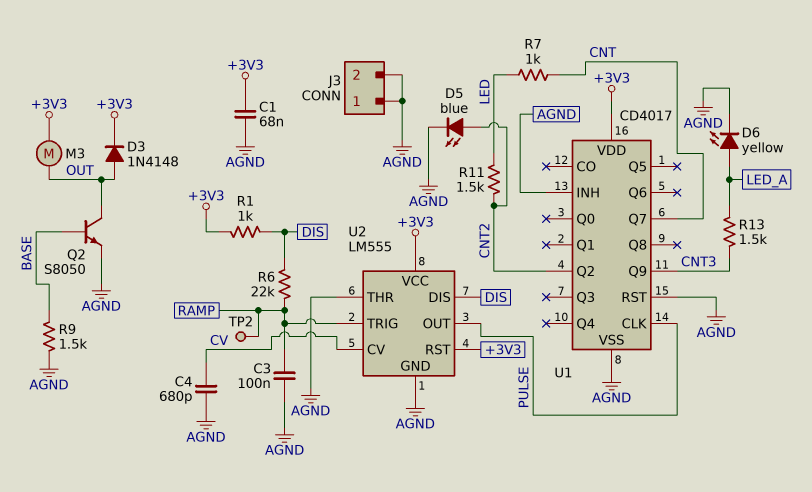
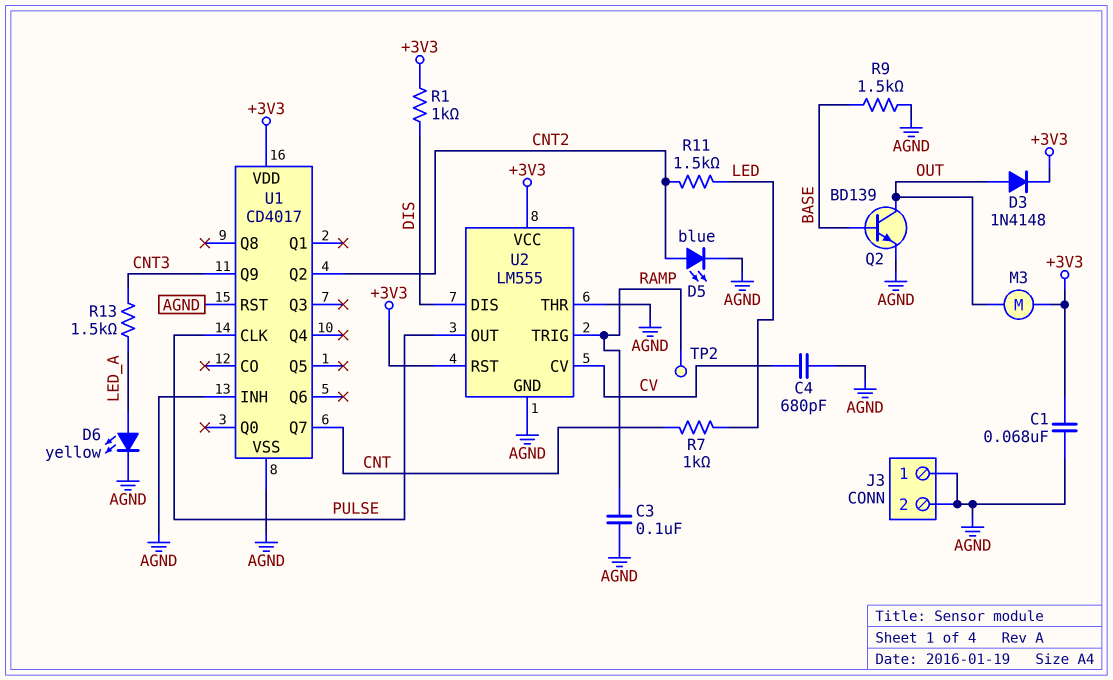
Q2: NPN S8050 (B BASE, C OUT, E AGND) -> NPN BD139 (B BASE, C OUT, E AGND)
R6: 22k (DIS, RAMP) -> none

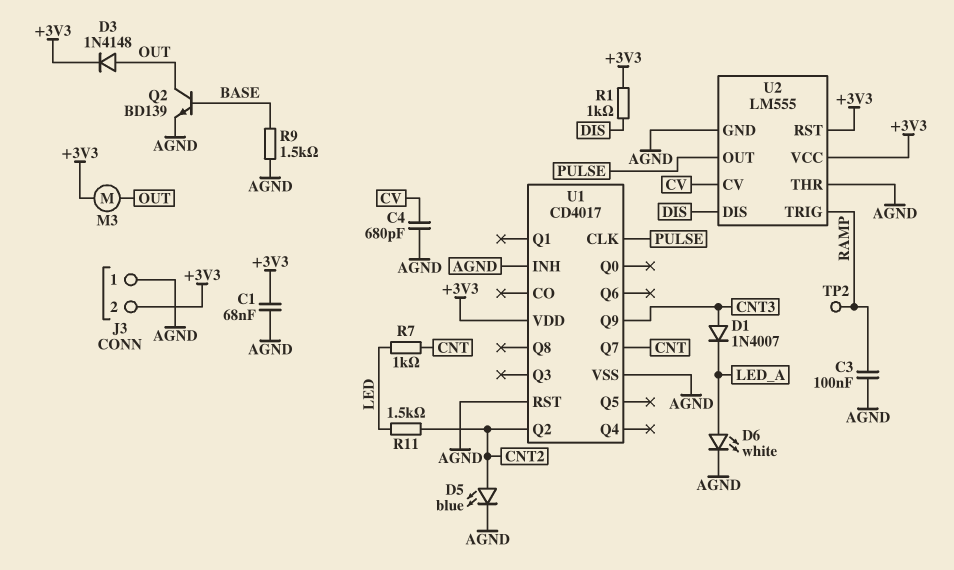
D1: none -> diode 1N4007 (A CNT3, K LED_A)
D6: LED yellow (A LED_A, K AGND) -> LED white (A LED_A, K AGND)
J3 pin 2: AGND -> +3V3
R13: 1.5k (CNT3, LED_A) -> none

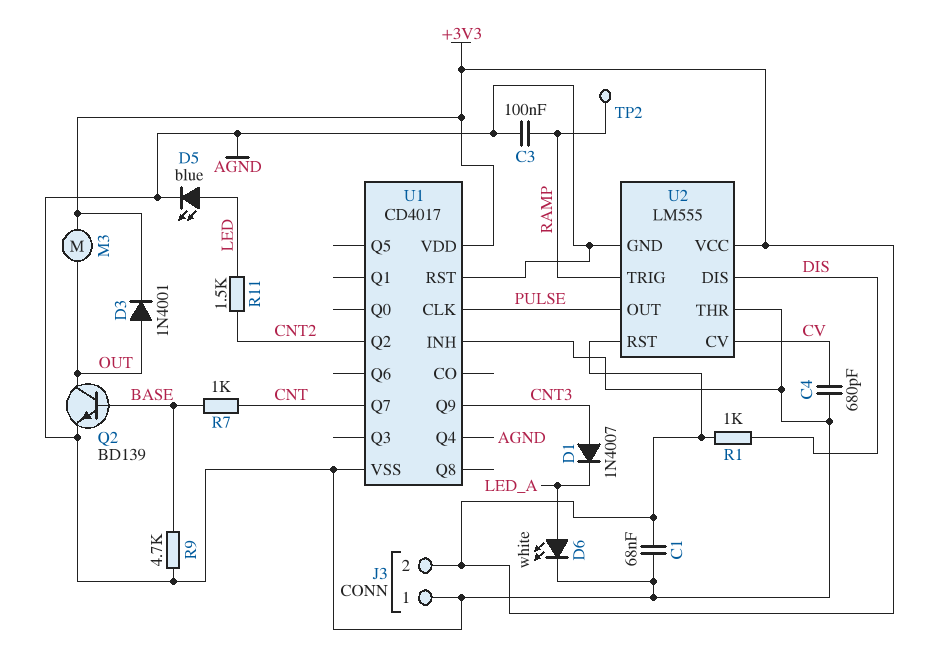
D3: diode 1N4148 (A OUT, K +3V3) -> diode 1N4001 (A OUT, K +3V3)
D5: LED blue (A CNT2, K AGND) -> LED blue (A LED, K AGND)
R7: 1k (CNT, LED) -> 1k (BASE, CNT)
R9: 1.5k (AGND, BASE) -> 4.7k (AGND, BASE)
U1 pin Q4: none -> AGND

